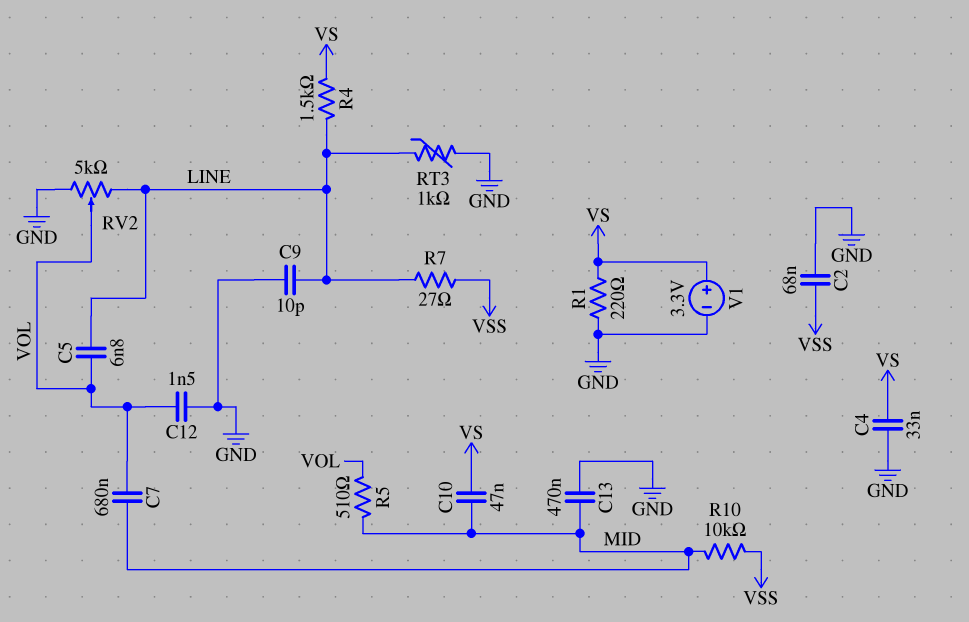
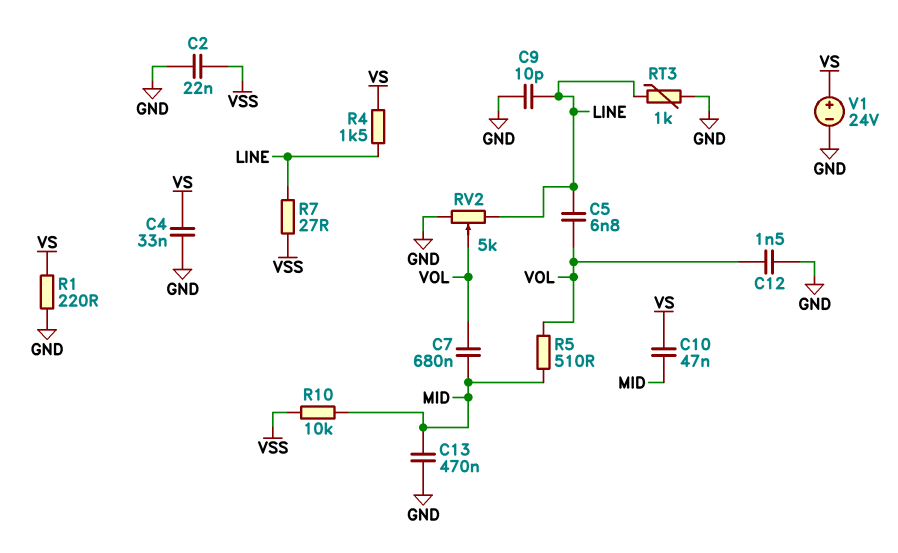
C2: 68nF (GND, VSS) -> 22nF (GND, VSS)
V1: 3.3V (plus VS, minus GND) -> 24V (plus VS, minus GND)

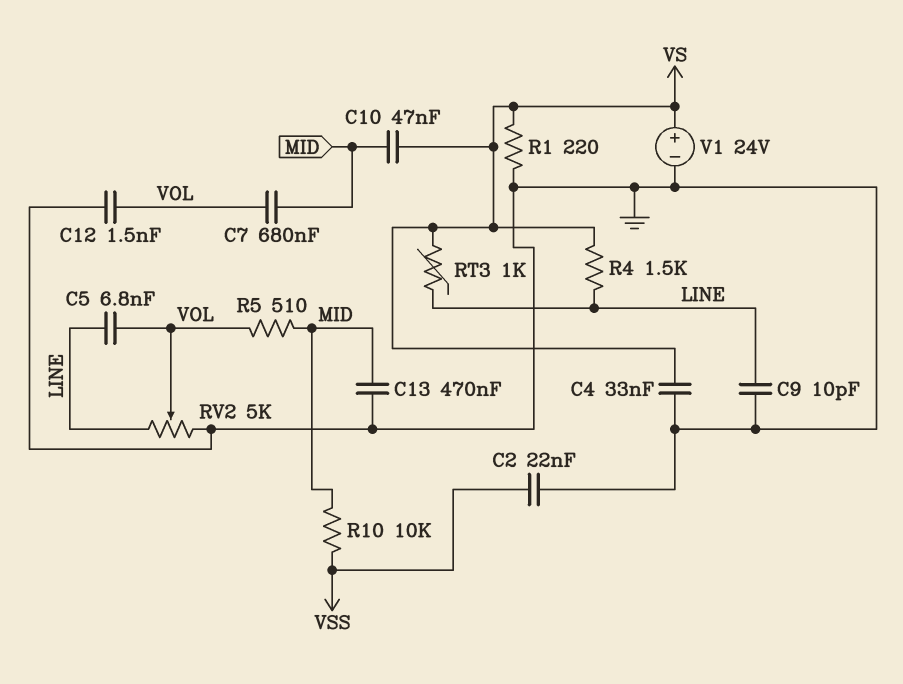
R7: 27 (LINE, VSS) -> none
RT3: 1k (GND, LINE) -> 1k (LINE, VS)

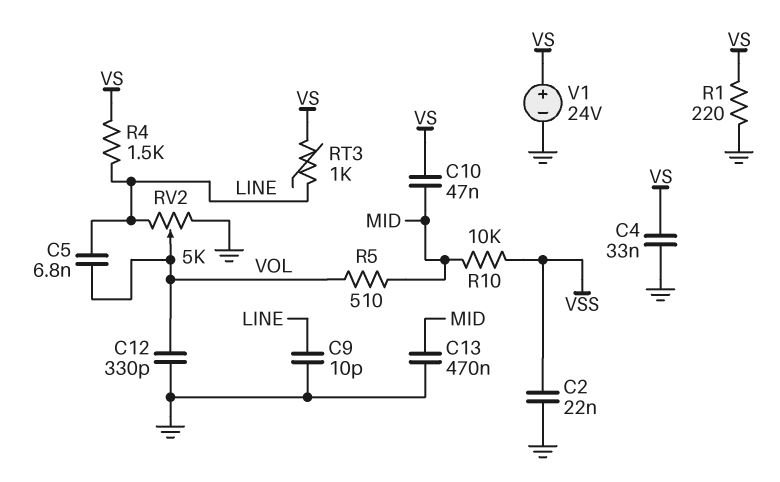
C7: 680nF (MID, VOL) -> none
C12: 1.5nF (GND, VOL) -> 330pF (GND, VOL)

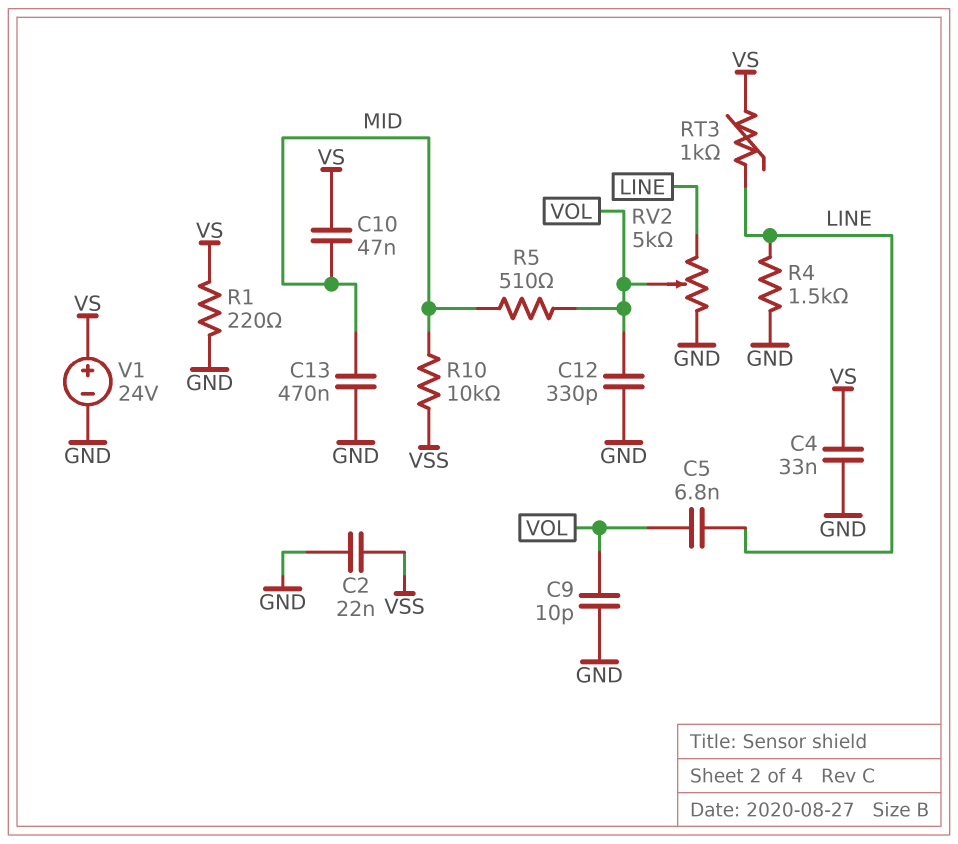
C9: 10pF (GND, LINE) -> 10pF (GND, VOL)
R4: 1.5k (LINE, VS) -> 1.5k (GND, LINE)

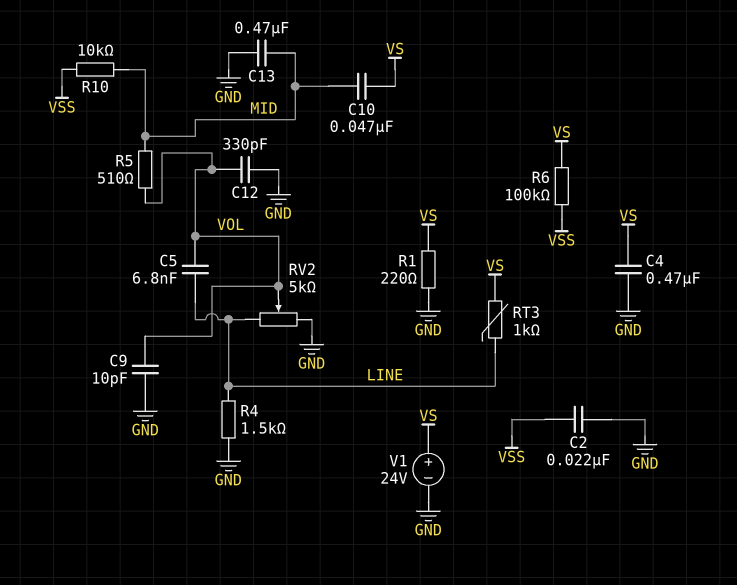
C4: 33nF (GND, VS) -> 470nF (GND, VS)
R6: none -> 100k (VS, VSS)

